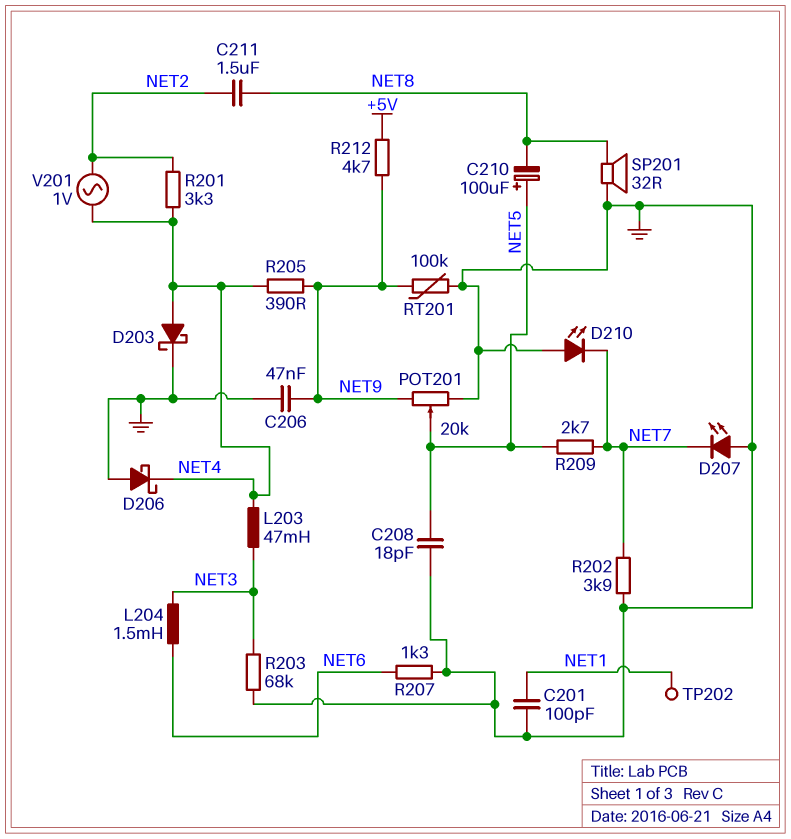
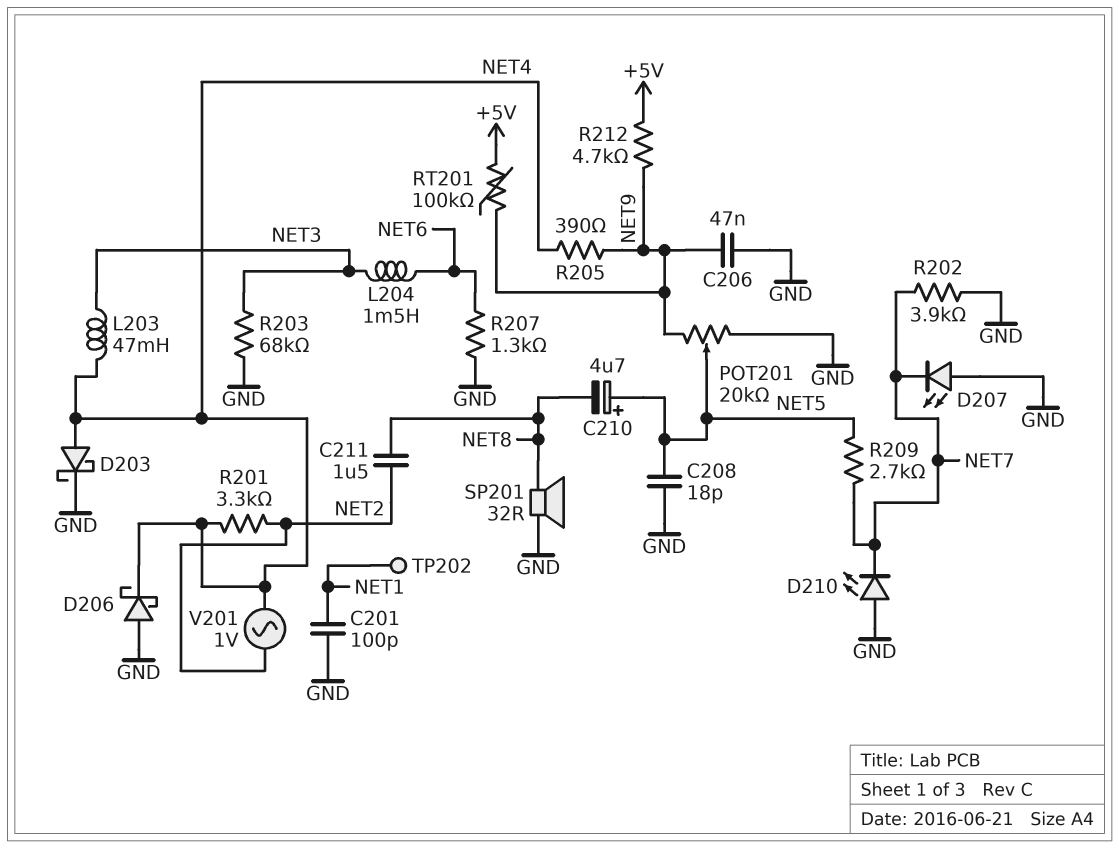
C210: 100uF (plus NET5, minus NET8) -> 4.7uF (plus NET5, minus NET8)
RT201: 100k (GND, NET9) -> 100k (+5V, NET9)

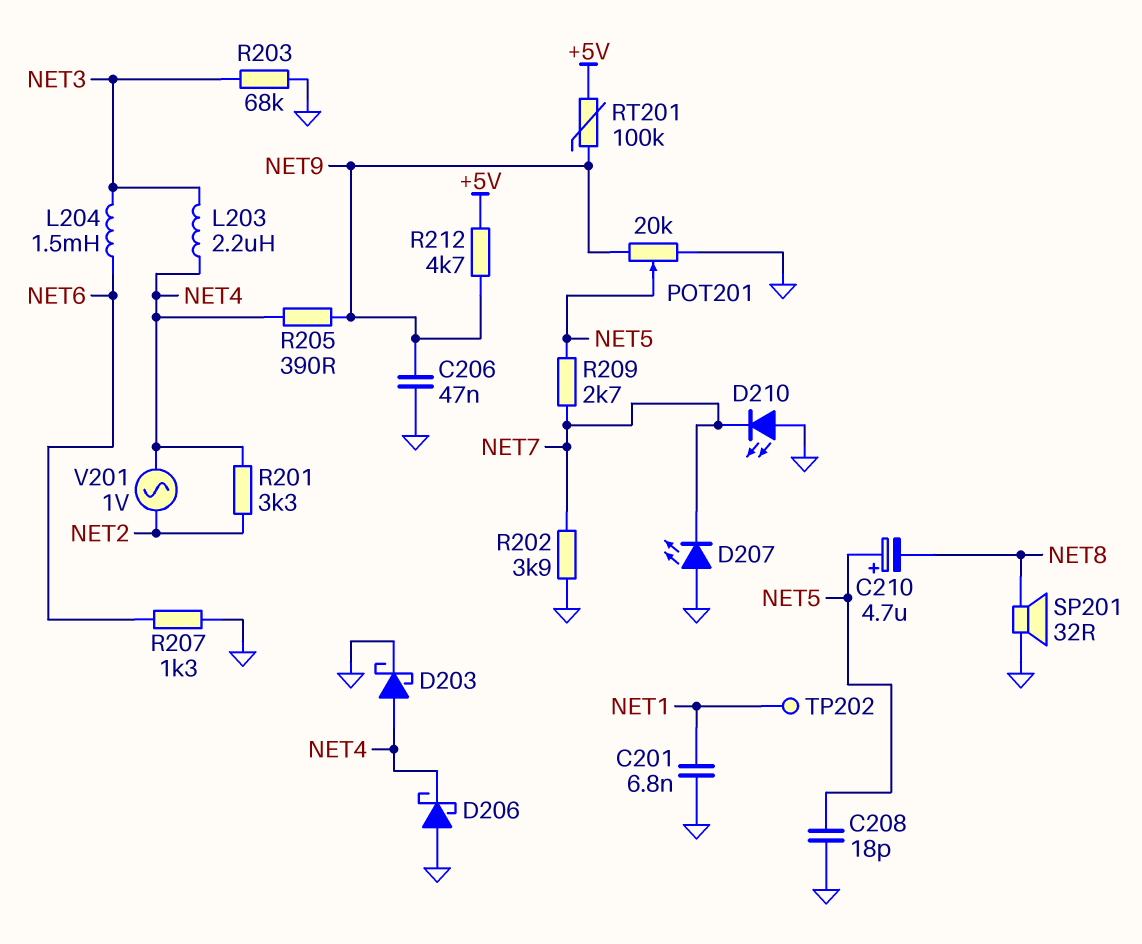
C201: 100pF (GND, NET1) -> 6.8nF (GND, NET1)
C211: 1.5uF (NET2, NET8) -> none
L203: 47mH (NET3, NET4) -> 2.2uH (NET3, NET4)

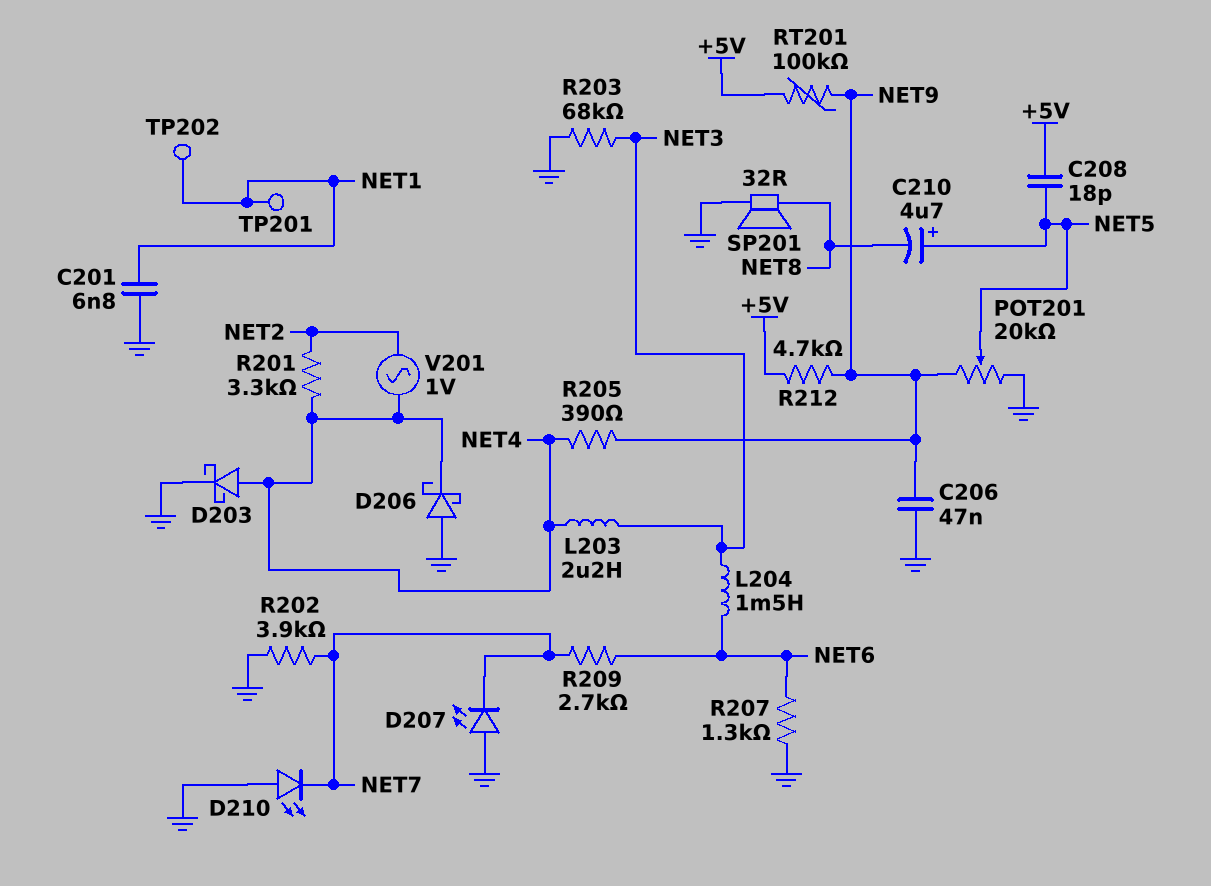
C208: 18pF (GND, NET5) -> 18pF (+5V, NET5)
R209: 2.7k (NET5, NET7) -> 2.7k (NET6, NET7)
TP201: none -> test point (NET1)

